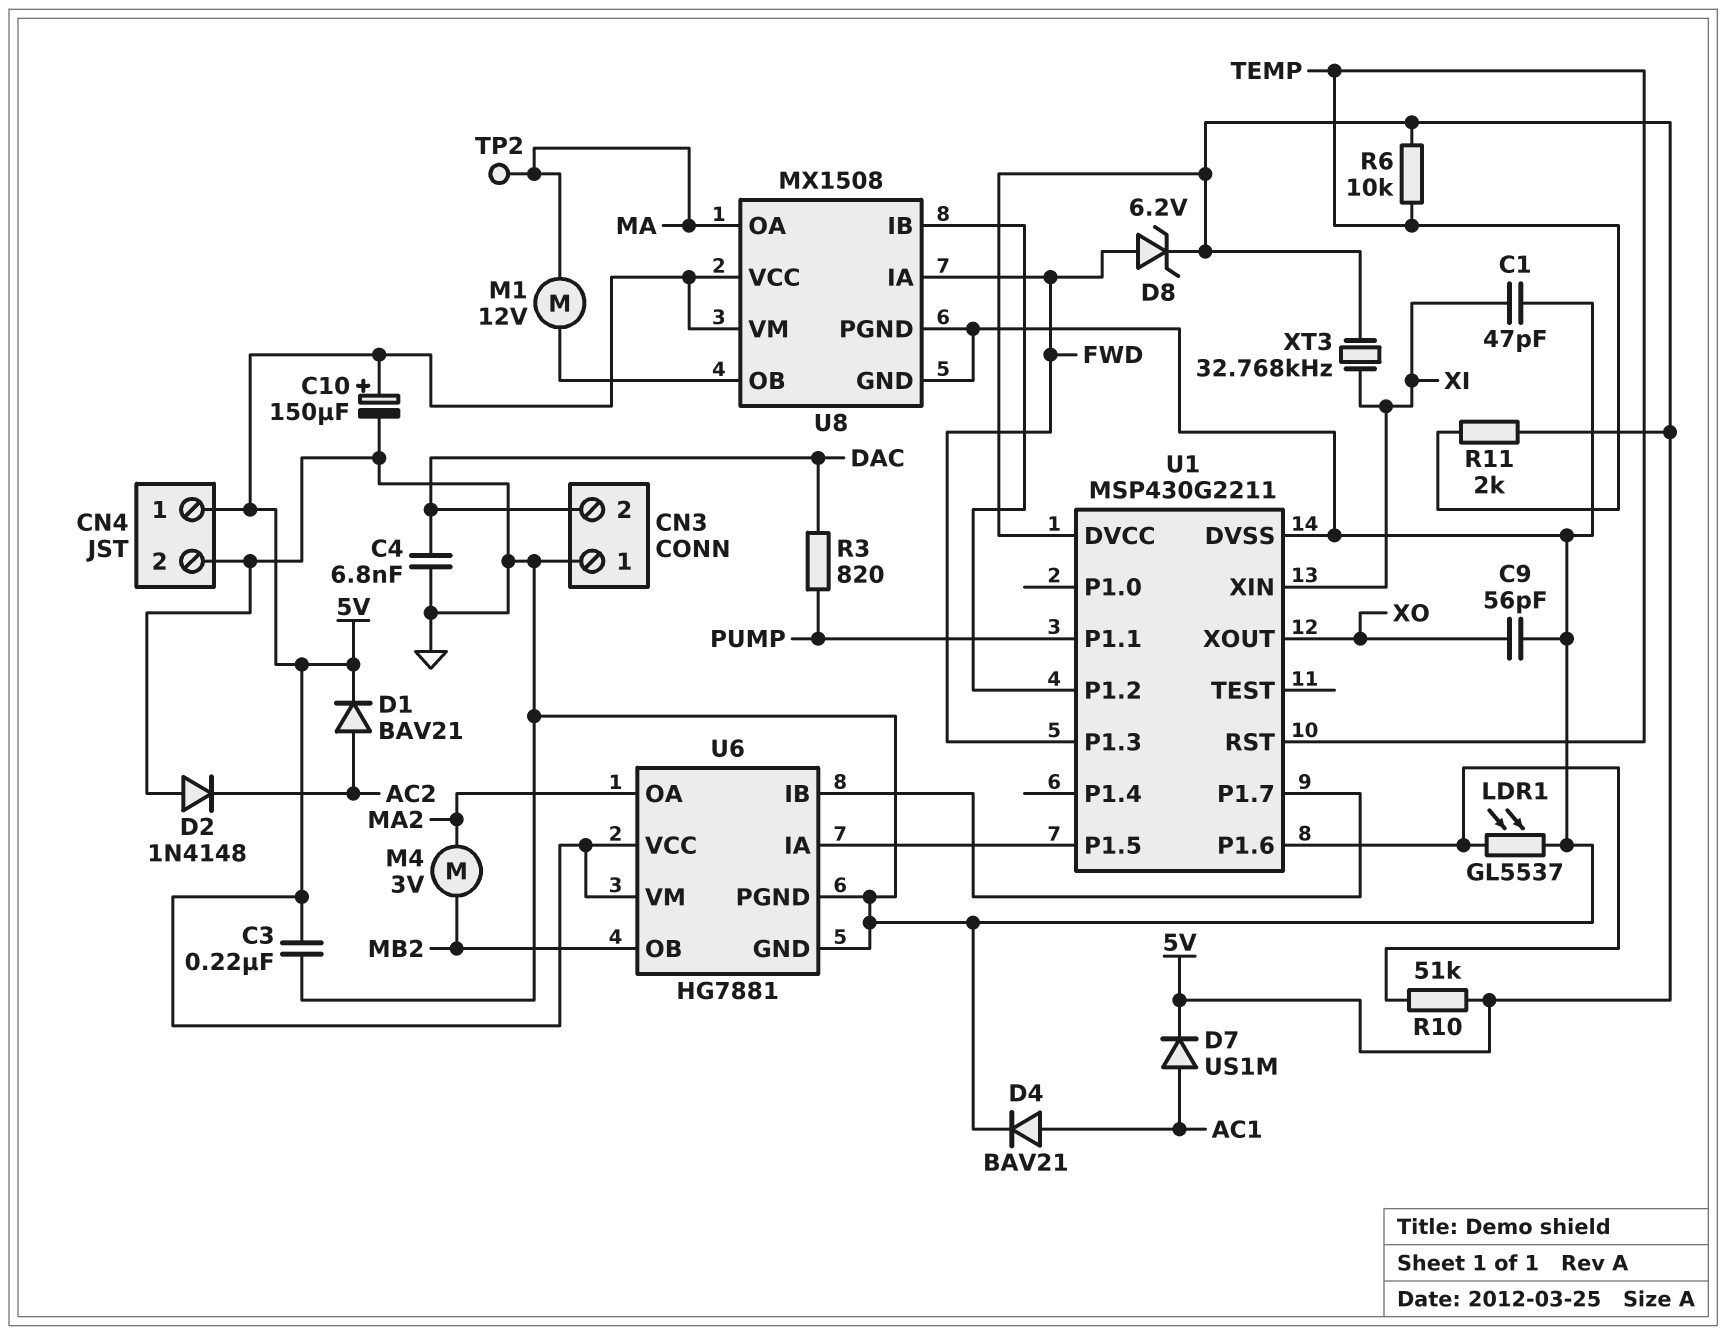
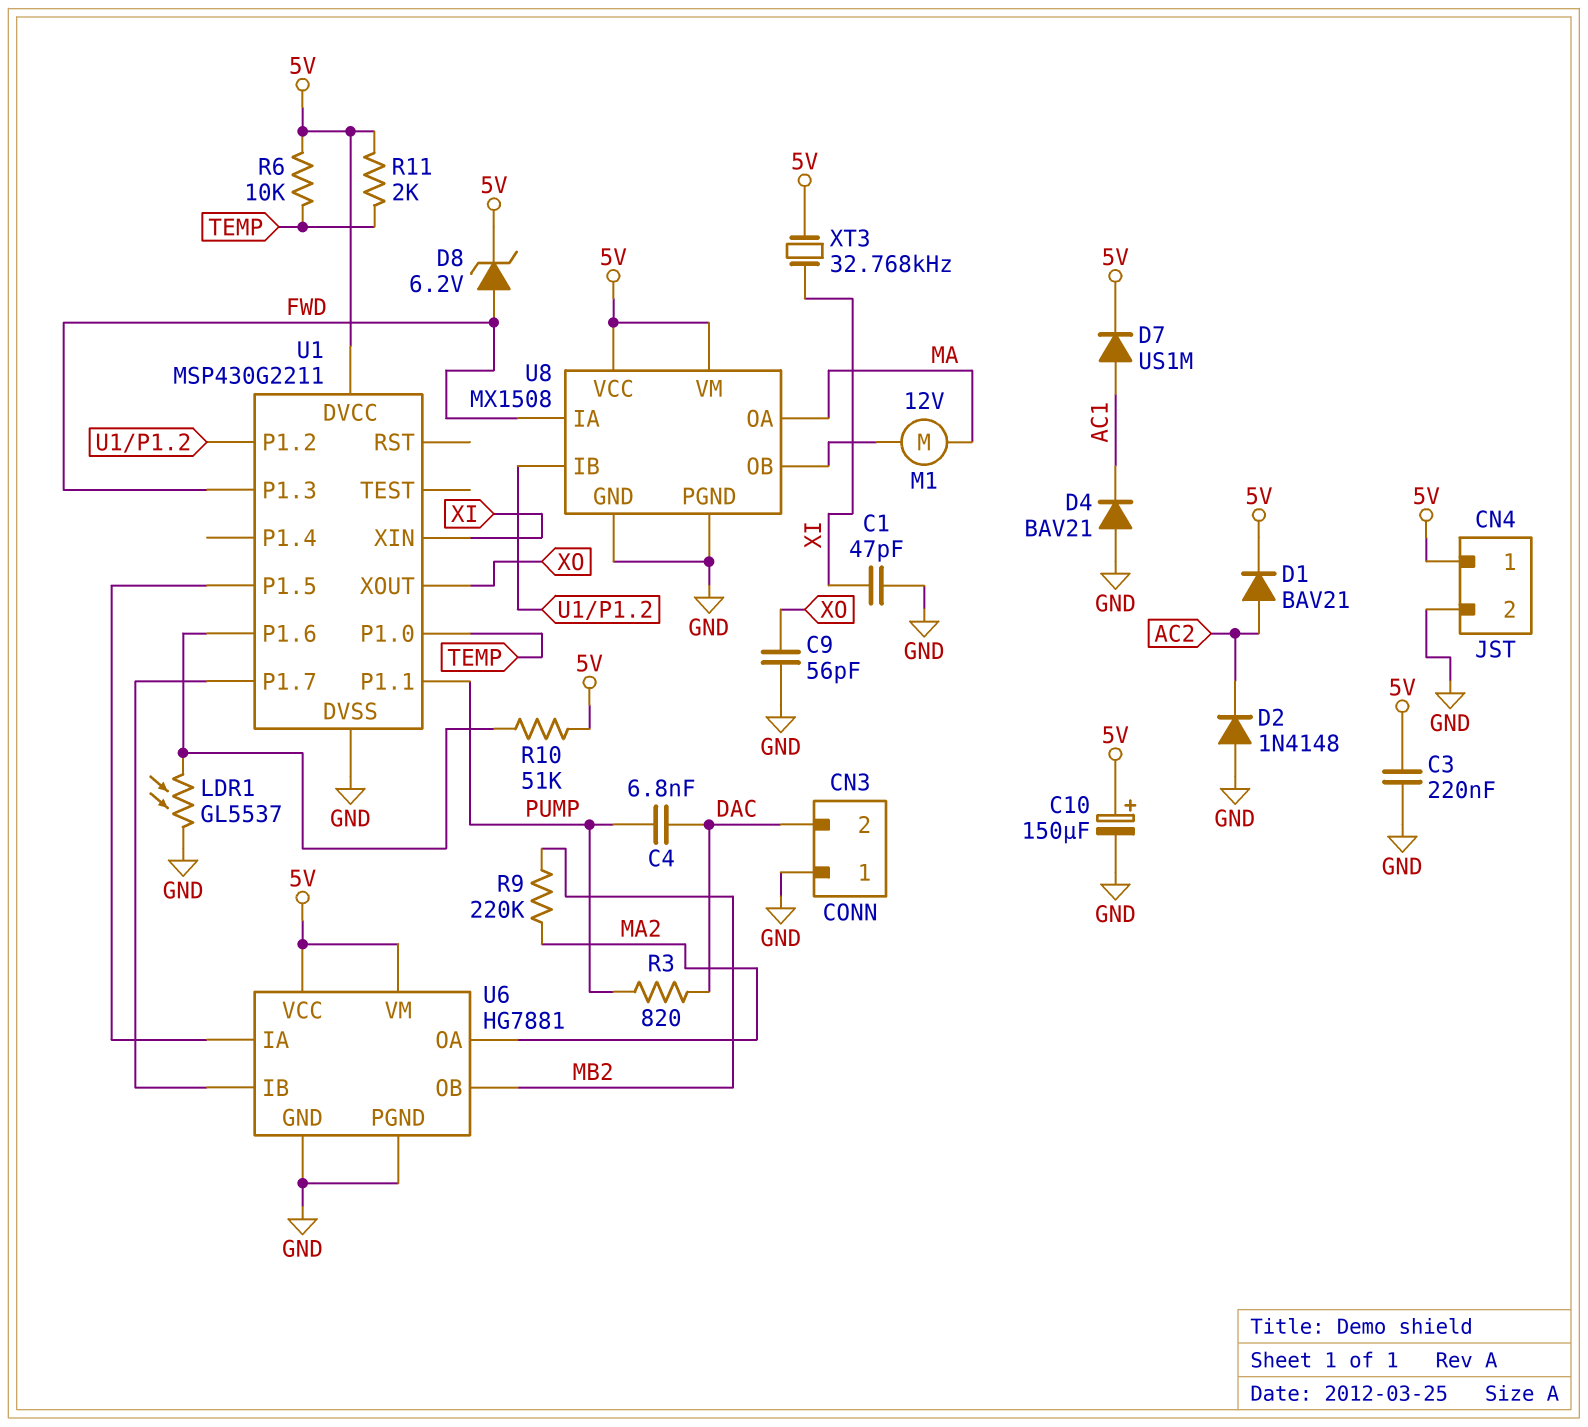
C4: 6.8nF (DAC, GND) -> 6.8nF (DAC, PUMP)
D4: diode BAV21 (A AC1, K GND) -> diode BAV21 (A GND, K AC1)
M4: motor 3V (MA2, MB2) -> none
R9: none -> 220k (MA2, MB2)
TP2: test point (MA) -> none
U1 pin P1.0: none -> TEMP
U1 pin RST: TEMP -> none

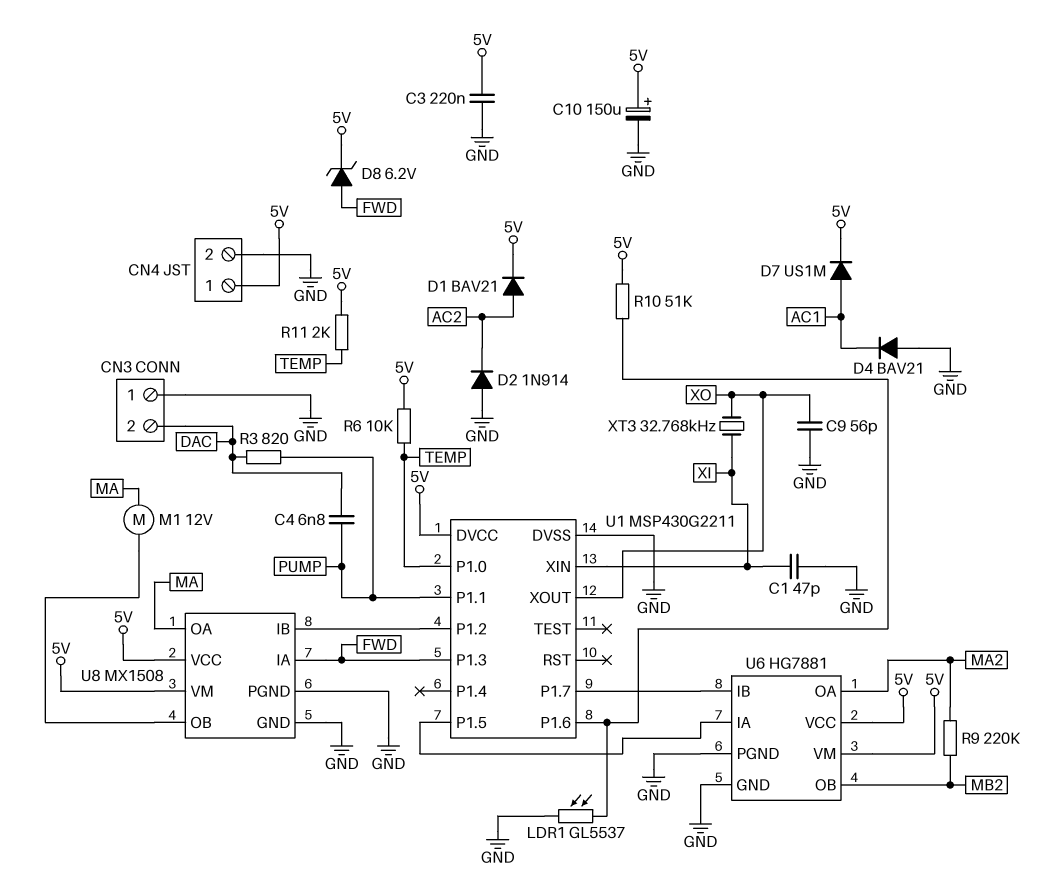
D2: diode 1N4148 (A GND, K AC2) -> diode 1N914 (A GND, K AC2)
XT3: 32.768kHz (5V, XI) -> 32.768kHz (XI, XO)

